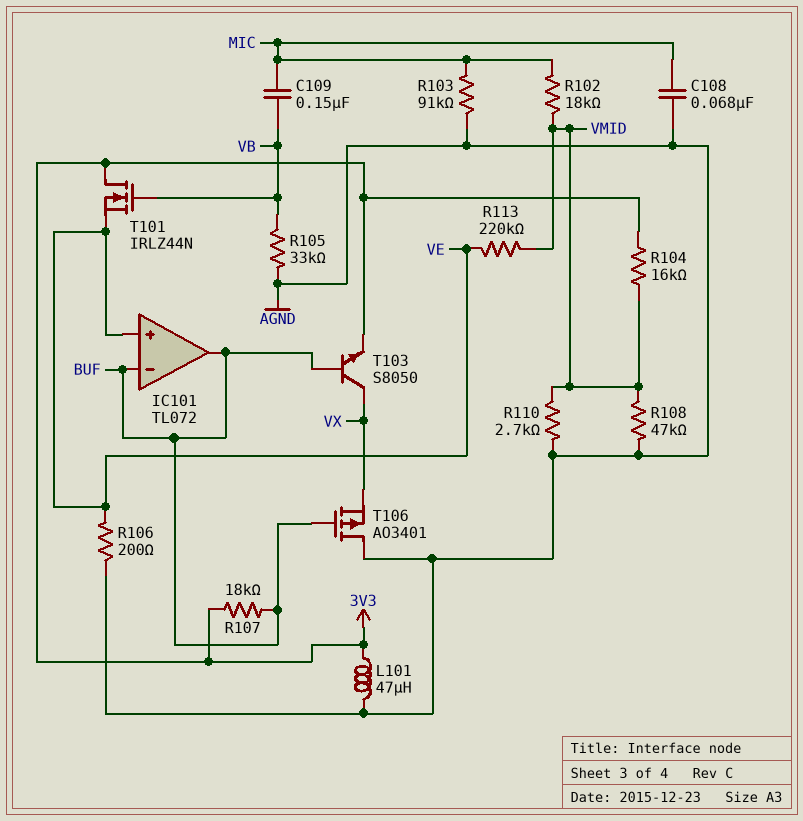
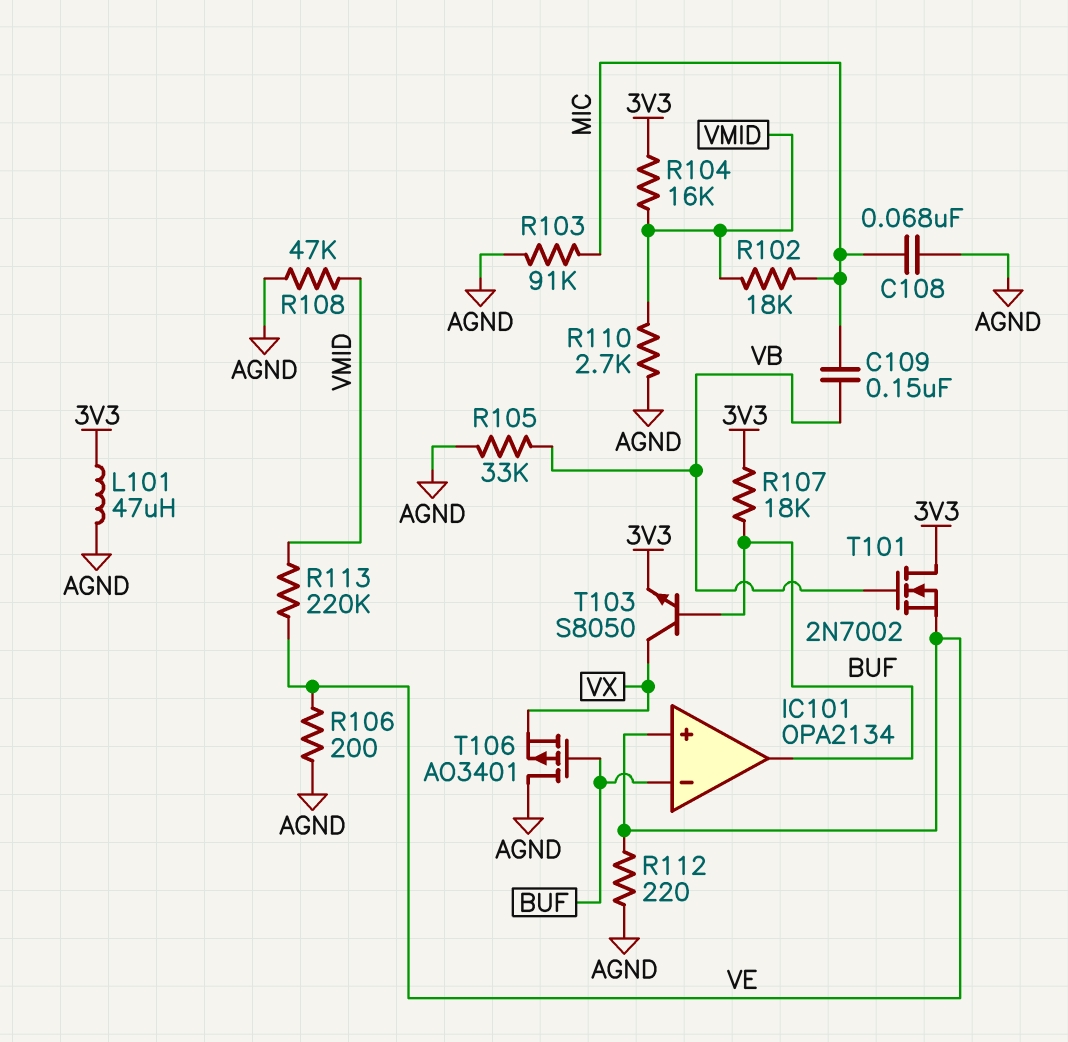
IC101: TL072 -> OPA2134
R112: none -> 220 (AGND, VE)
T101: NMOS IRLZ44N (G VB, D 3V3, S VE) -> NMOS 2N7002 (G VB, D 3V3, S VE)

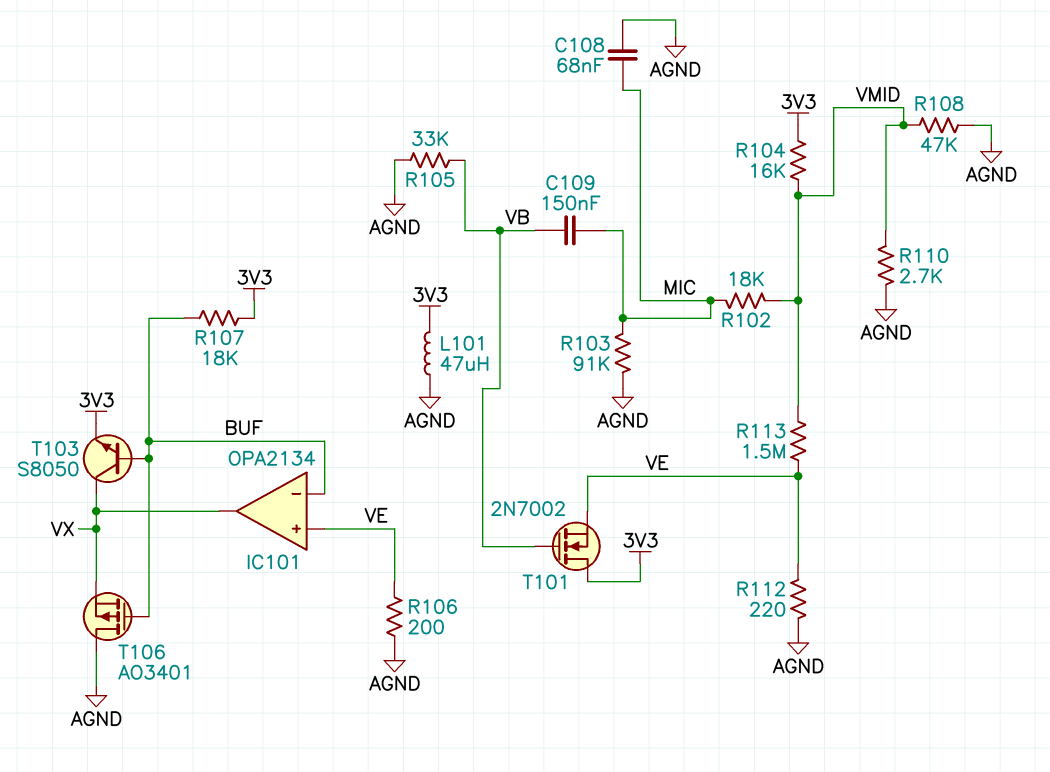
IC101 pin out: BUF -> VX
R113: 220k (VE, VMID) -> 1.5M (VE, VMID)

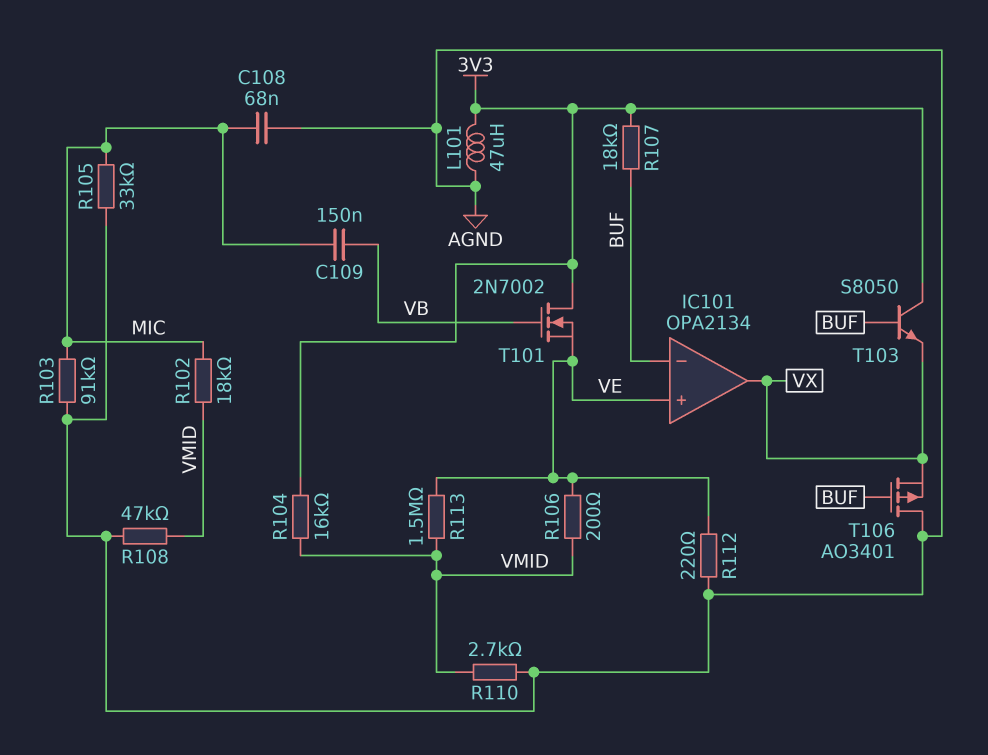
R105: 33k (AGND, VB) -> 33k (AGND, MIC)
R106: 200 (AGND, VE) -> 200 (VE, VMID)
T103: NPN S8050 (B BUF, C VX, E 3V3) -> NPN S8050 (B BUF, C 3V3, E VX)

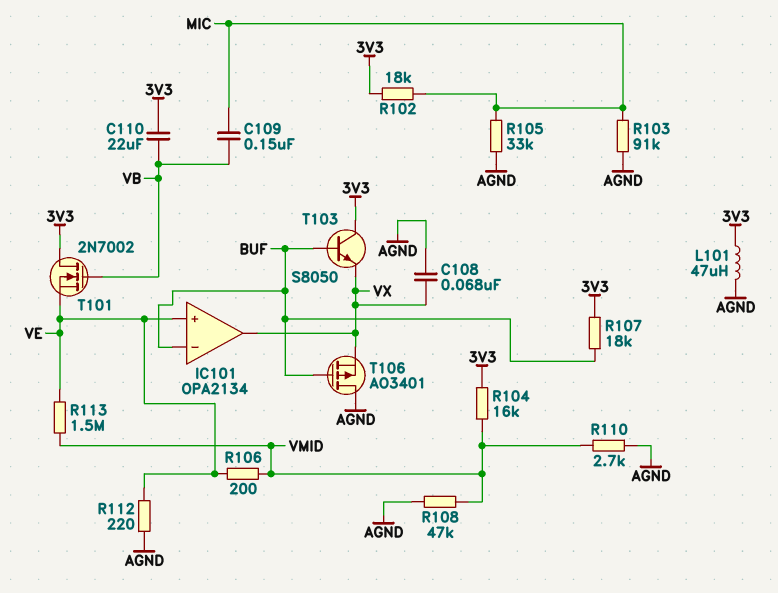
C108: 68nF (AGND, MIC) -> 68nF (AGND, VX)
C110: none -> 22uF (3V3, VB)
R102: 18k (MIC, VMID) -> 18k (3V3, MIC)

